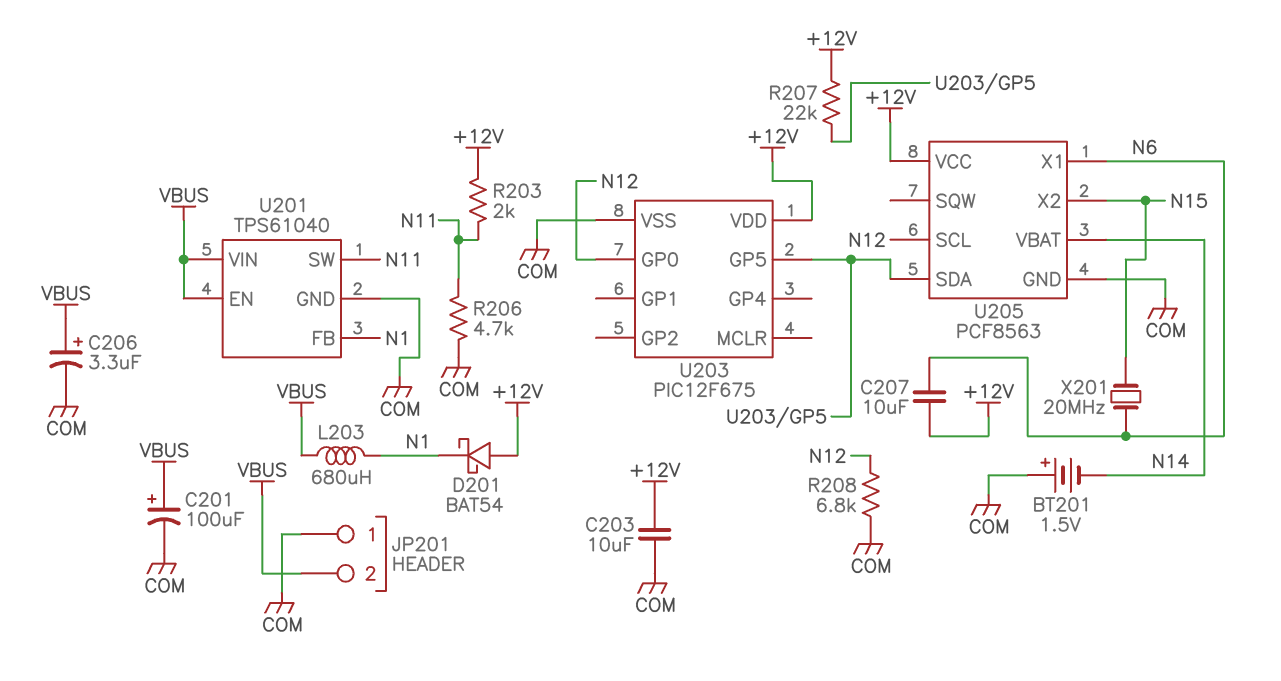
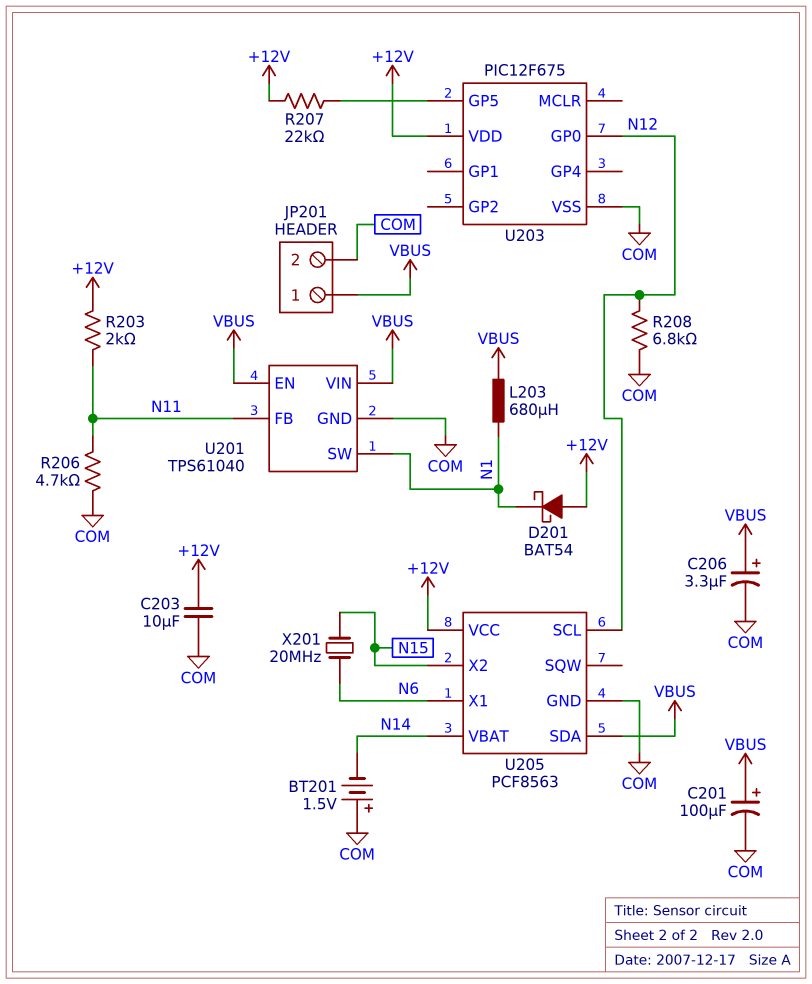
C207: 10uF (+12V, N6) -> none
JP201 pin 1: COM -> VBUS
JP201 pin 2: VBUS -> COM
U201 pin FB: N1 -> N11
U201 pin SW: N11 -> N1
U205 pin SDA: U203/GP5 -> VBUS

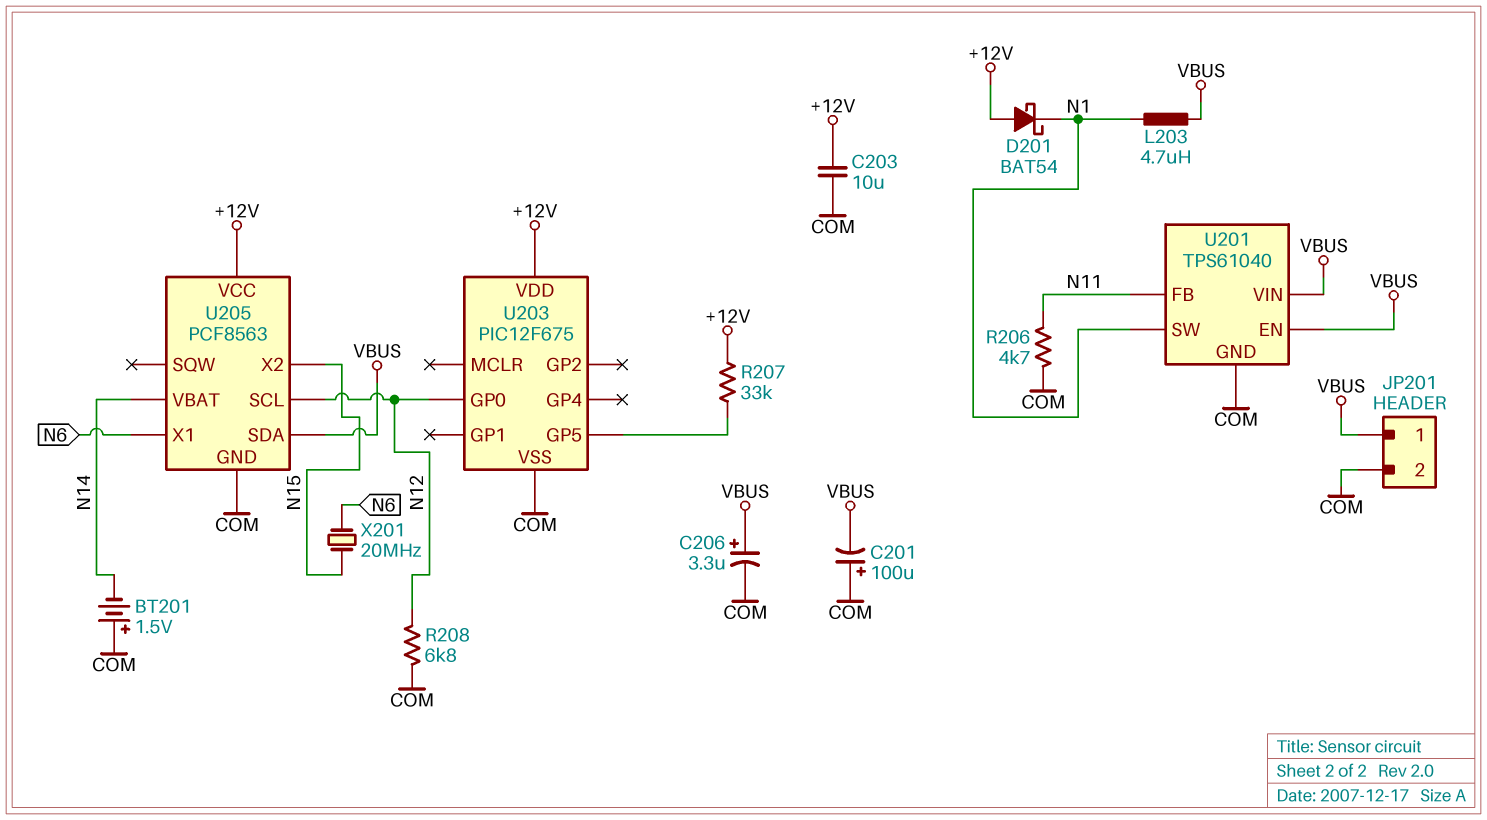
C201: 100uF (plus VBUS, minus COM) -> 100uF (plus COM, minus VBUS)
L203: 680uH (N1, VBUS) -> 4.7uH (N1, VBUS)
R203: 2k (+12V, N11) -> none
R207: 22k (+12V, U203/GP5) -> 33k (+12V, U203/GP5)

